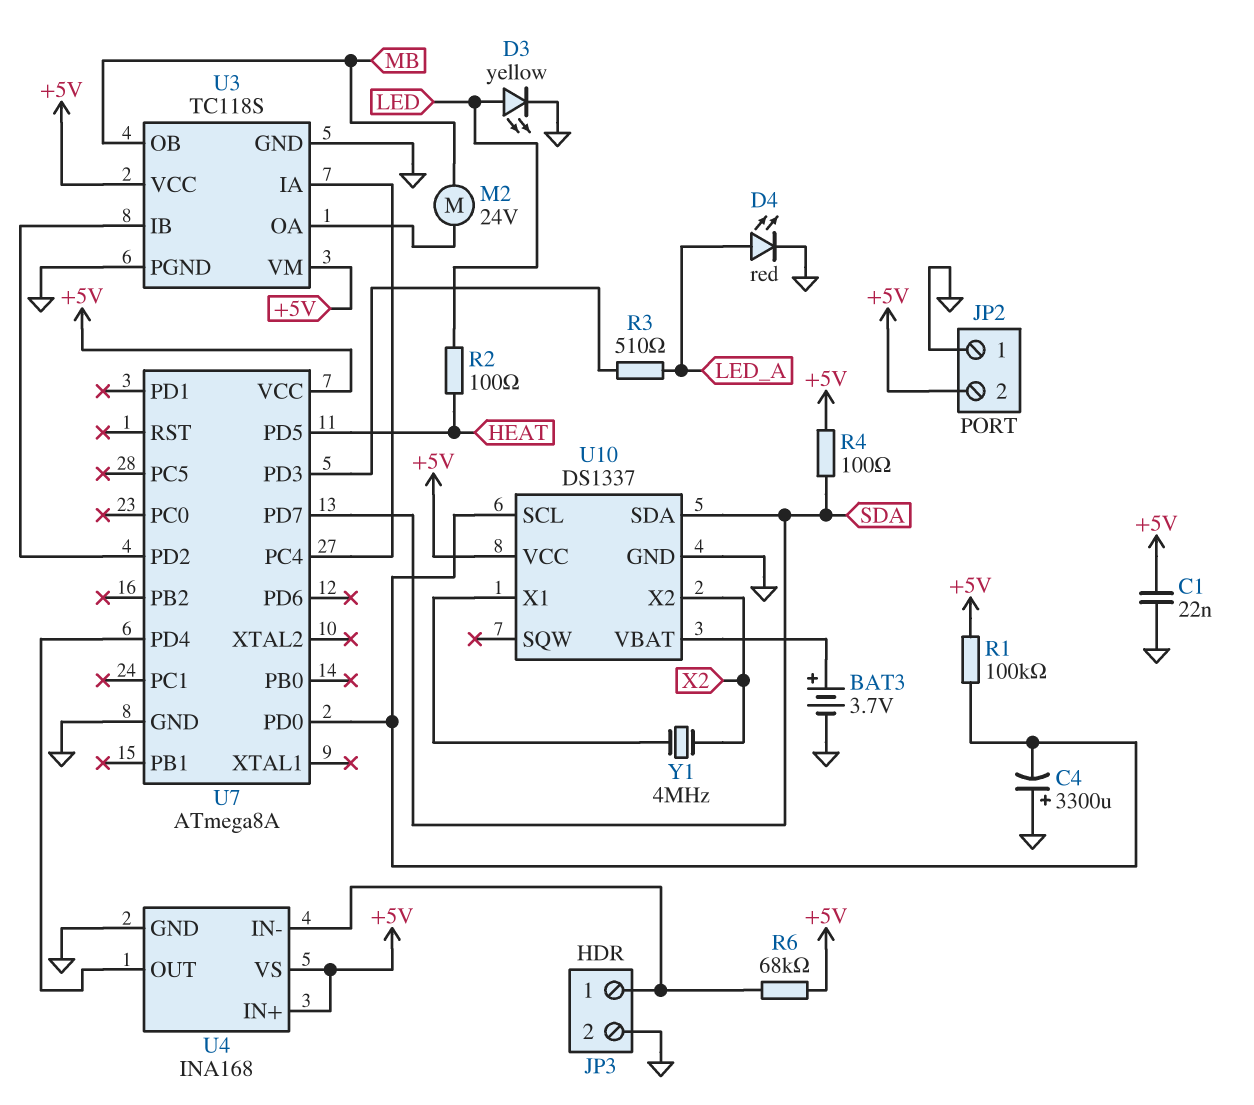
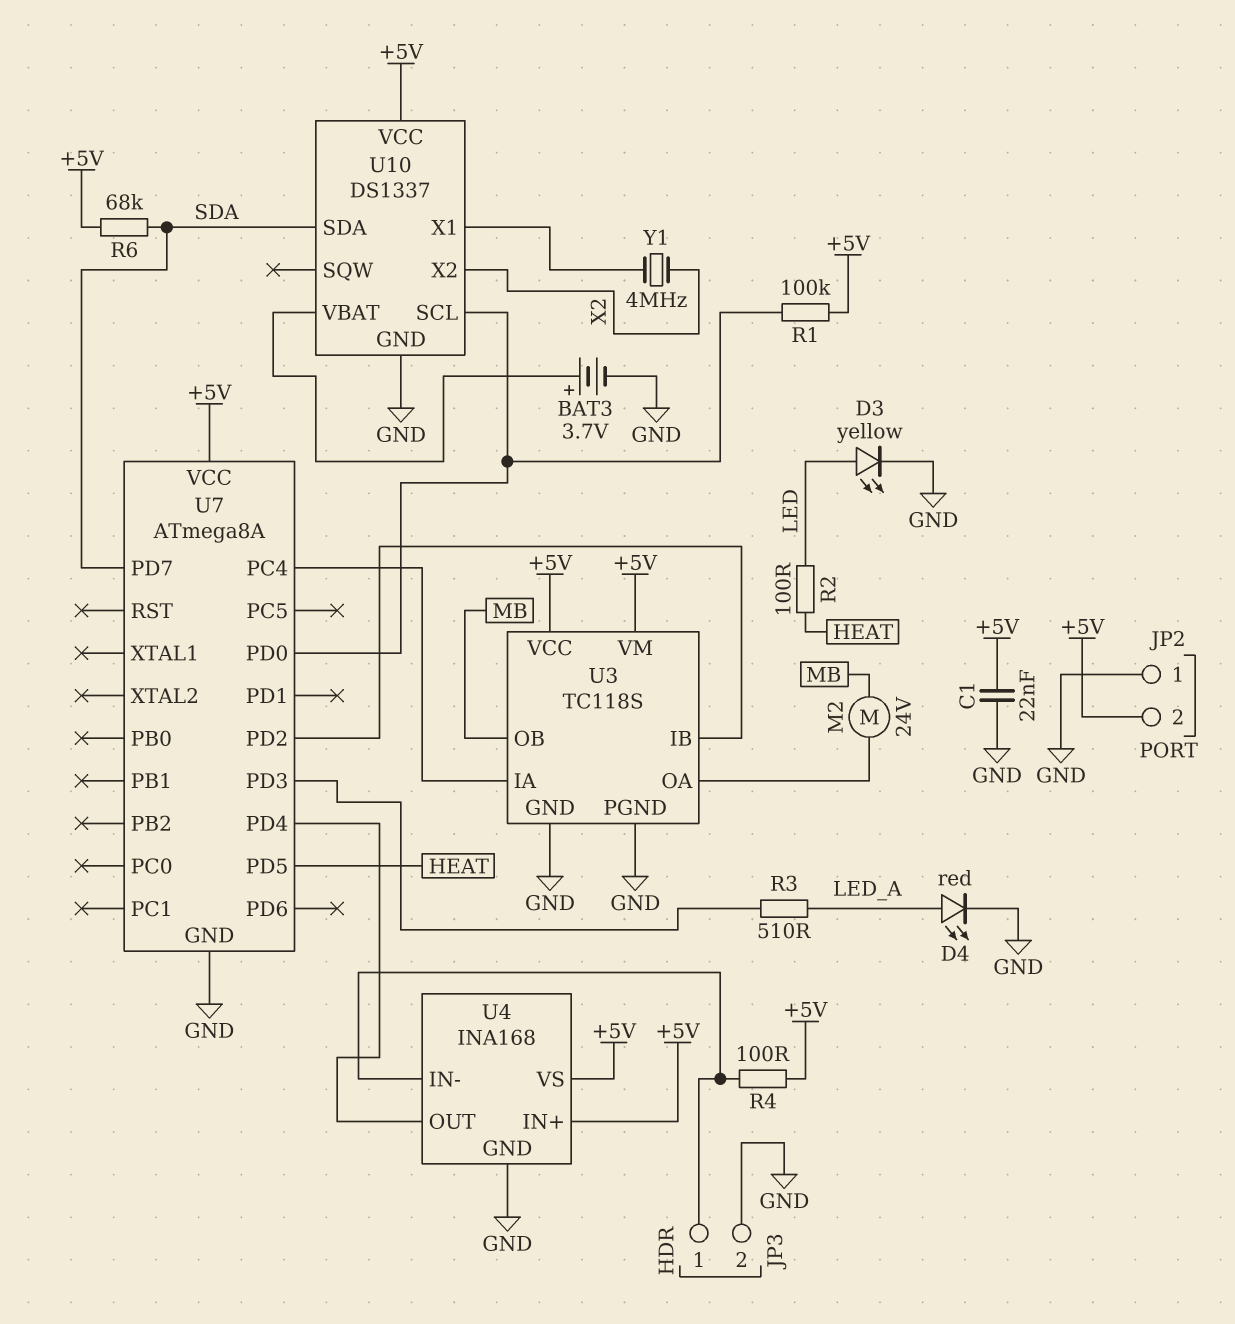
C4: 3300uF (plus GND, minus U7/PD0) -> none
R4: 100 (+5V, SDA) -> 100 (+5V, JP3/1)
R6: 68k (+5V, JP3/1) -> 68k (+5V, SDA)

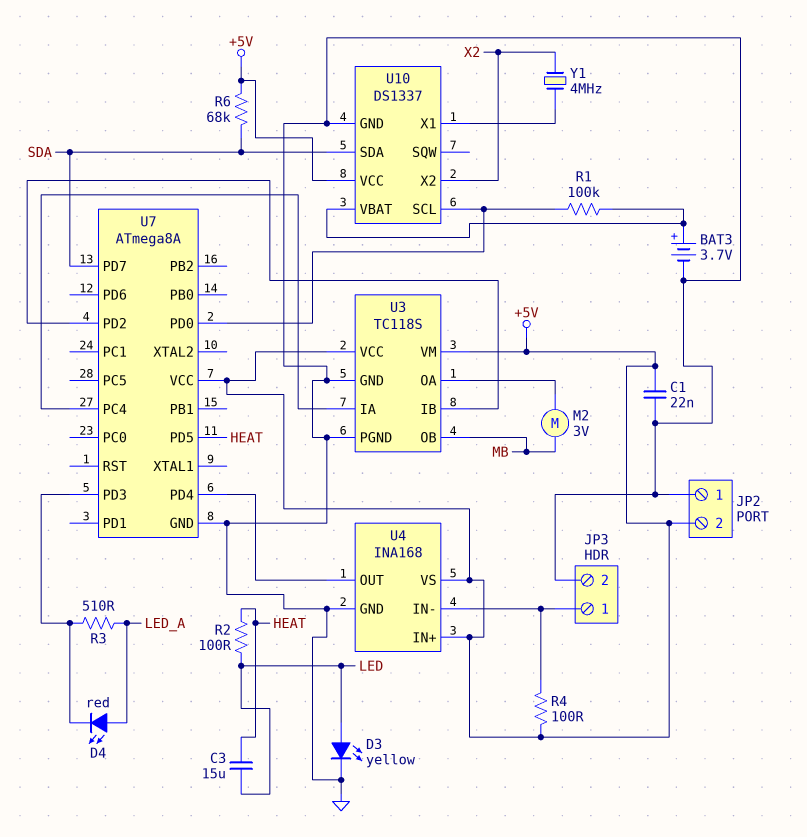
C3: none -> 15uF (HEAT, LED)
D4: LED red (A LED_A, K GND) -> LED red (A LED_A, K U7/PD3)
M2: motor 24V (MB, U3/OA) -> motor 3V (MB, U3/OA)
R1: 100k (+5V, U7/PD0) -> 100k (U7/PD0, U10/VBAT)

